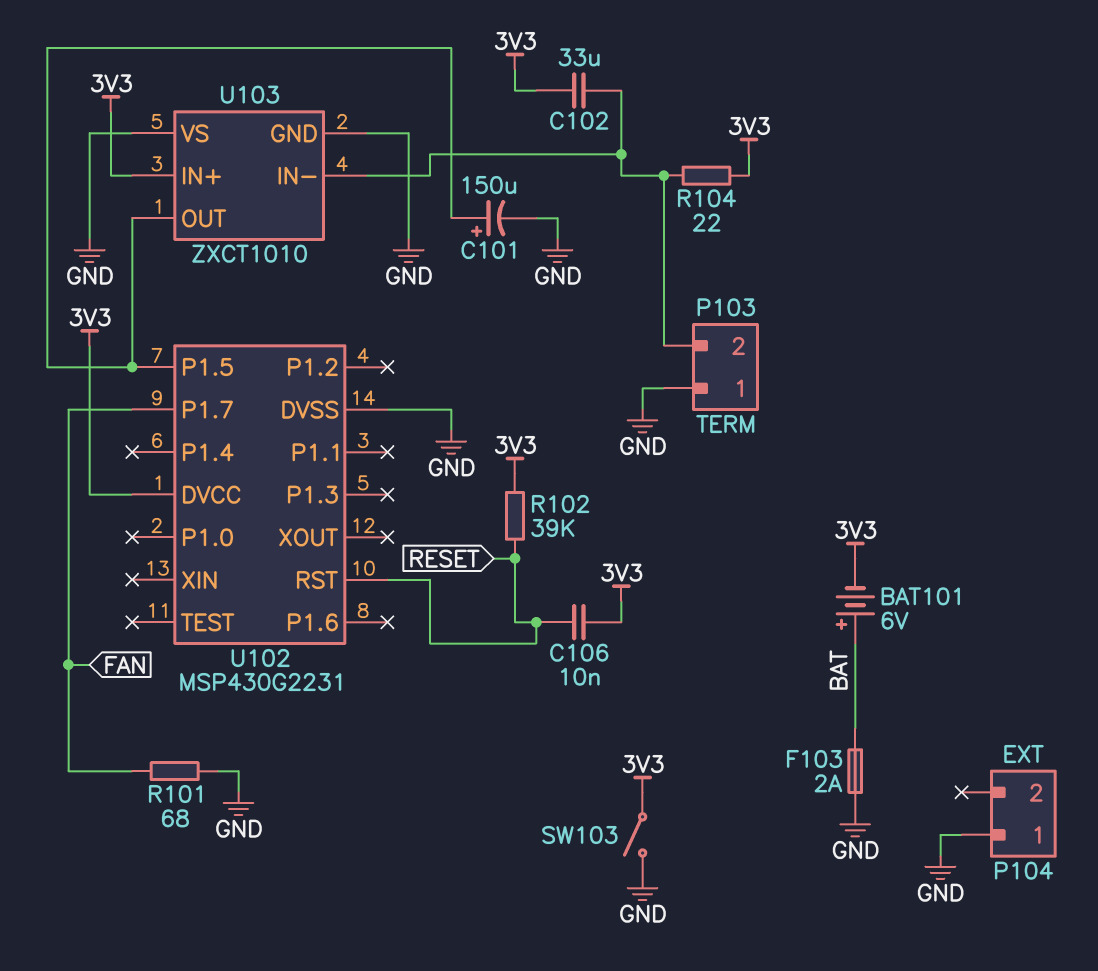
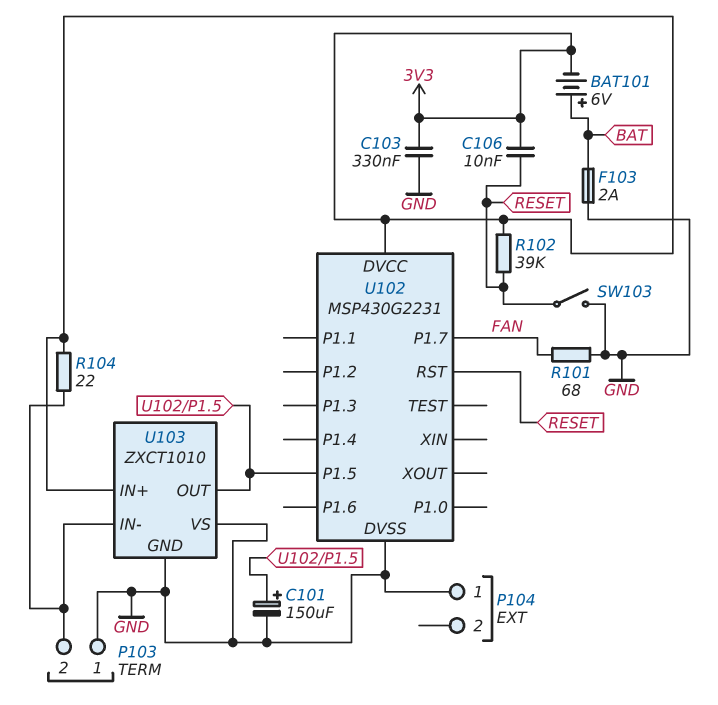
C102: 33uF (3V3, P103/2) -> none
C103: none -> 330nF (3V3, GND)
SW103: switch (3V3, GND) -> switch (GND, RESET)

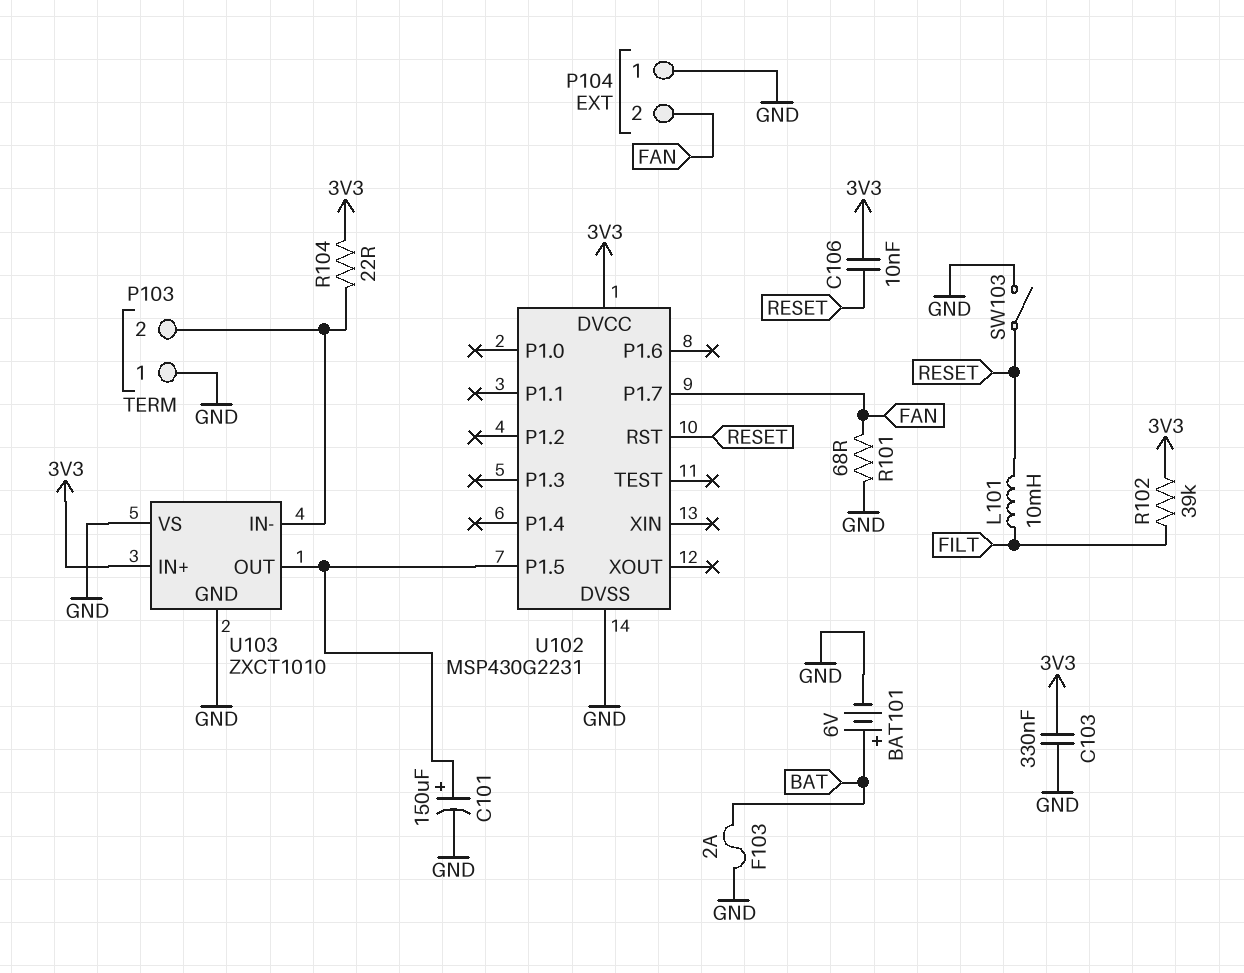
BAT101: 6V (plus BAT, minus 3V3) -> 6V (plus BAT, minus GND)
L101: none -> 10mH (FILT, RESET)
P104 pin 2: none -> FAN
R102: 39k (3V3, RESET) -> 39k (3V3, FILT)

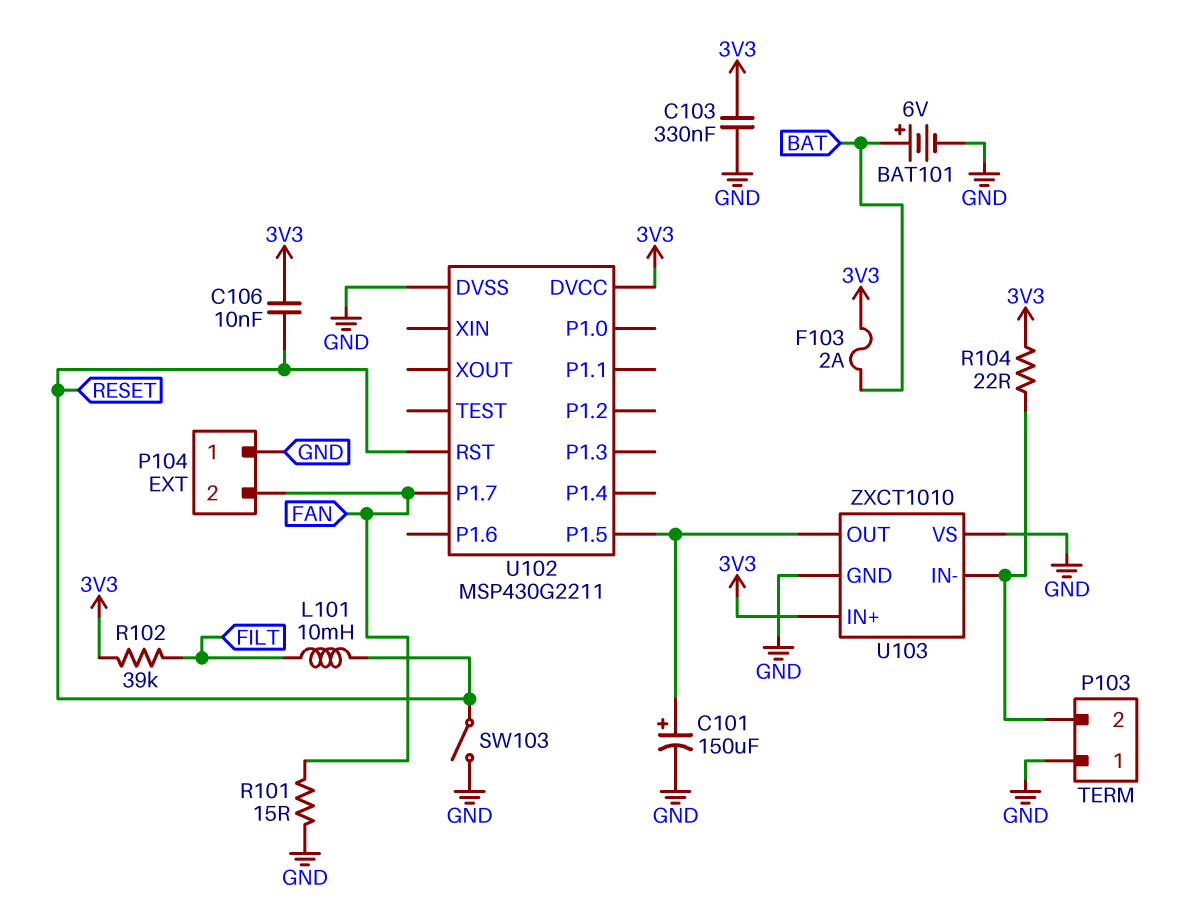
F103: 2A (BAT, GND) -> 2A (3V3, BAT)
R101: 68 (FAN, GND) -> 15 (FAN, GND)
U102: MSP430G2231 -> MSP430G2211

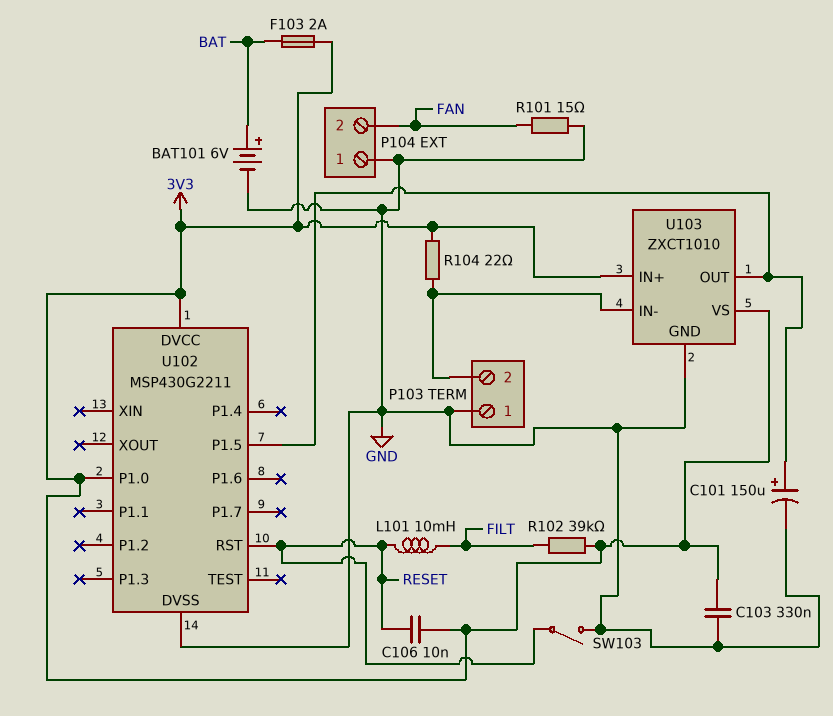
U102 pin P1.0: none -> 3V3
U102 pin P1.7: FAN -> none
U103 pin VS: GND -> 3V3

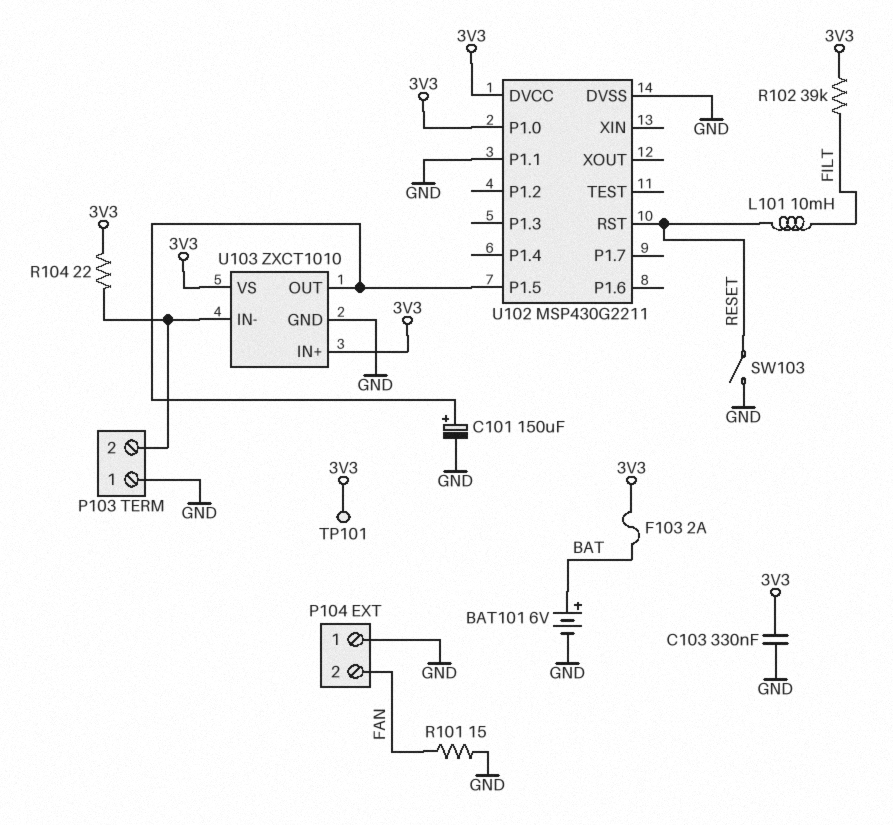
C106: 10nF (3V3, RESET) -> none
TP101: none -> test point (3V3)
U102 pin P1.1: none -> GND

